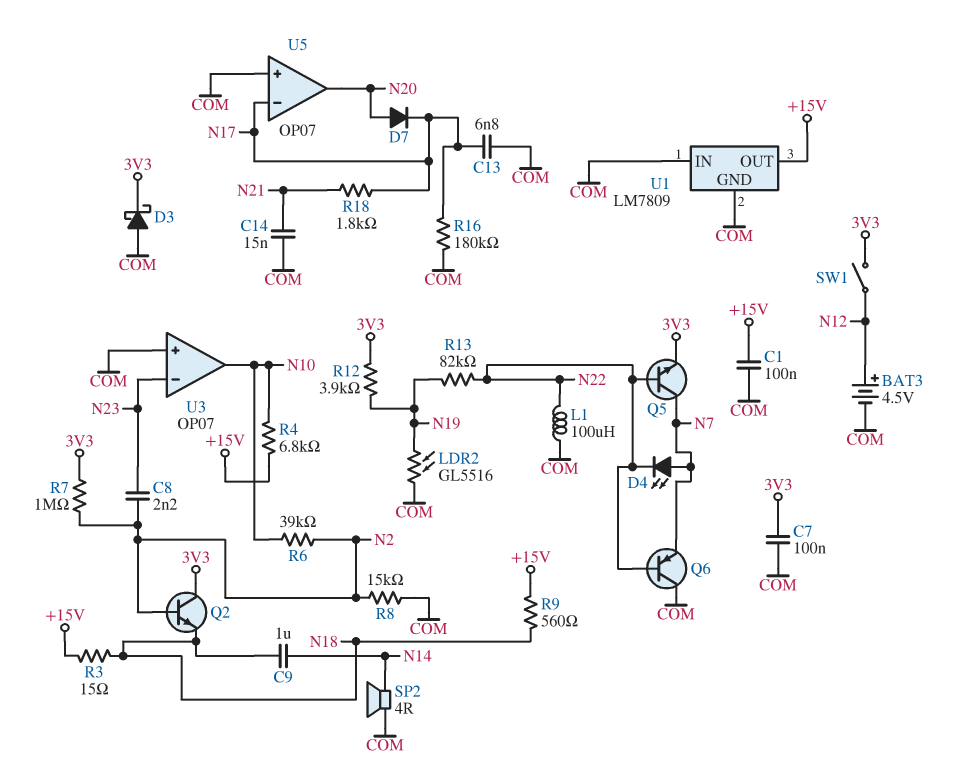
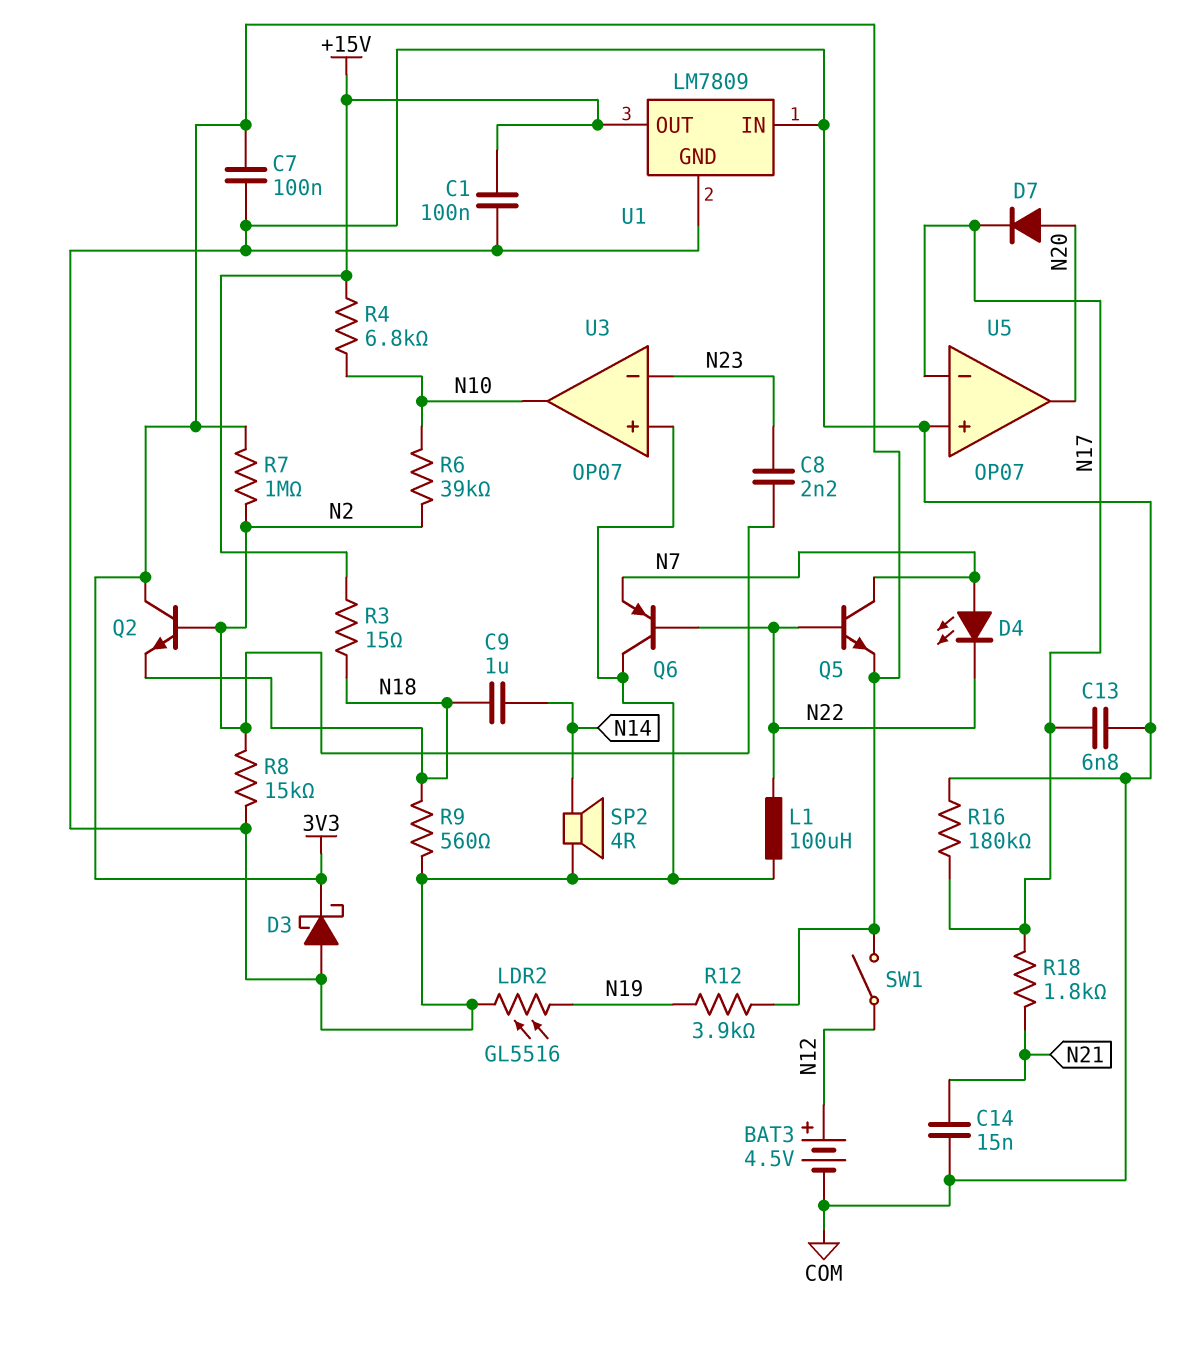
R9: 560 (+15V, N18) -> 560 (COM, N18)
R13: 82k (N19, N22) -> none

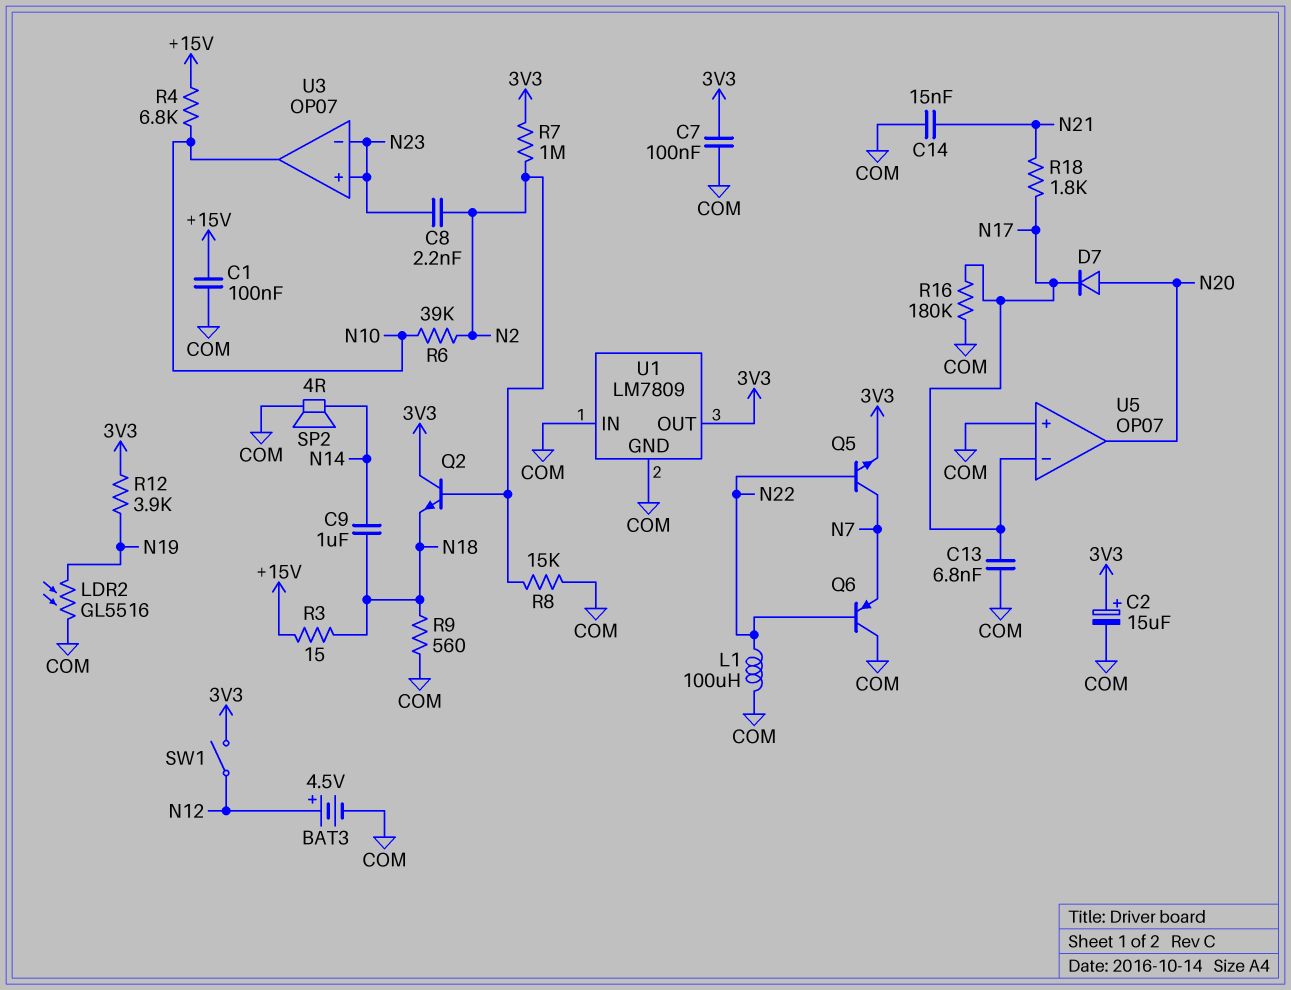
C2: none -> 15uF (plus 3V3, minus COM)
D3: schottky (A COM, K 3V3) -> none
D4: LED (A N7, K N22) -> none
U1 pin OUT: +15V -> 3V3
U3 pin in+: COM -> N23

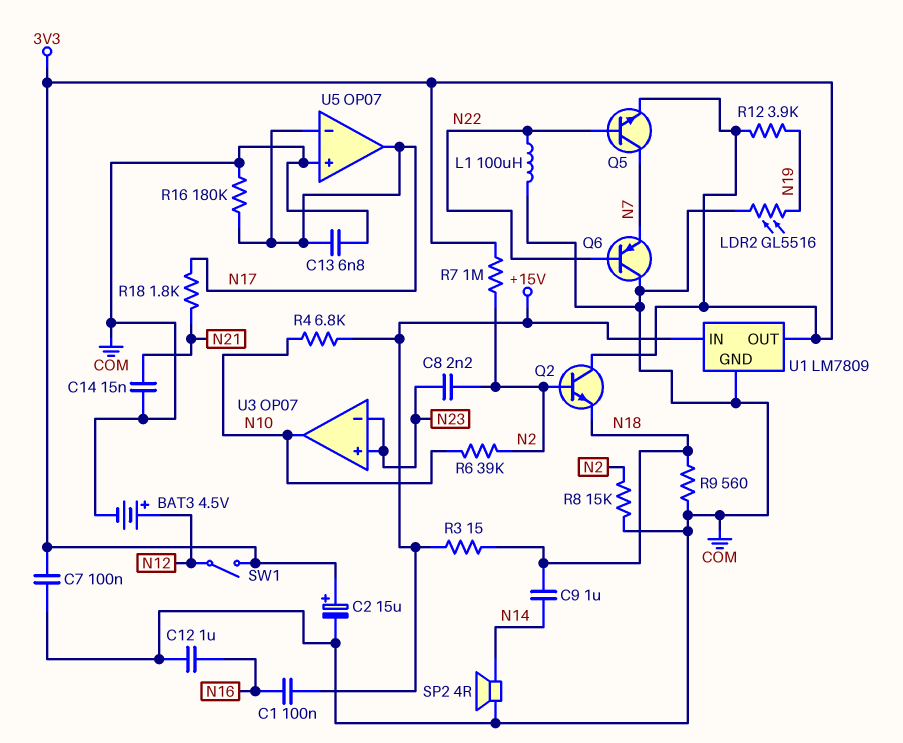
C1: 100nF (+15V, COM) -> 100nF (+15V, N16)
C12: none -> 1uF (COM, N16)
D7: diode (A N20, K N17) -> none
U1 pin IN: COM -> +15V
U5 pin out: N20 -> N17

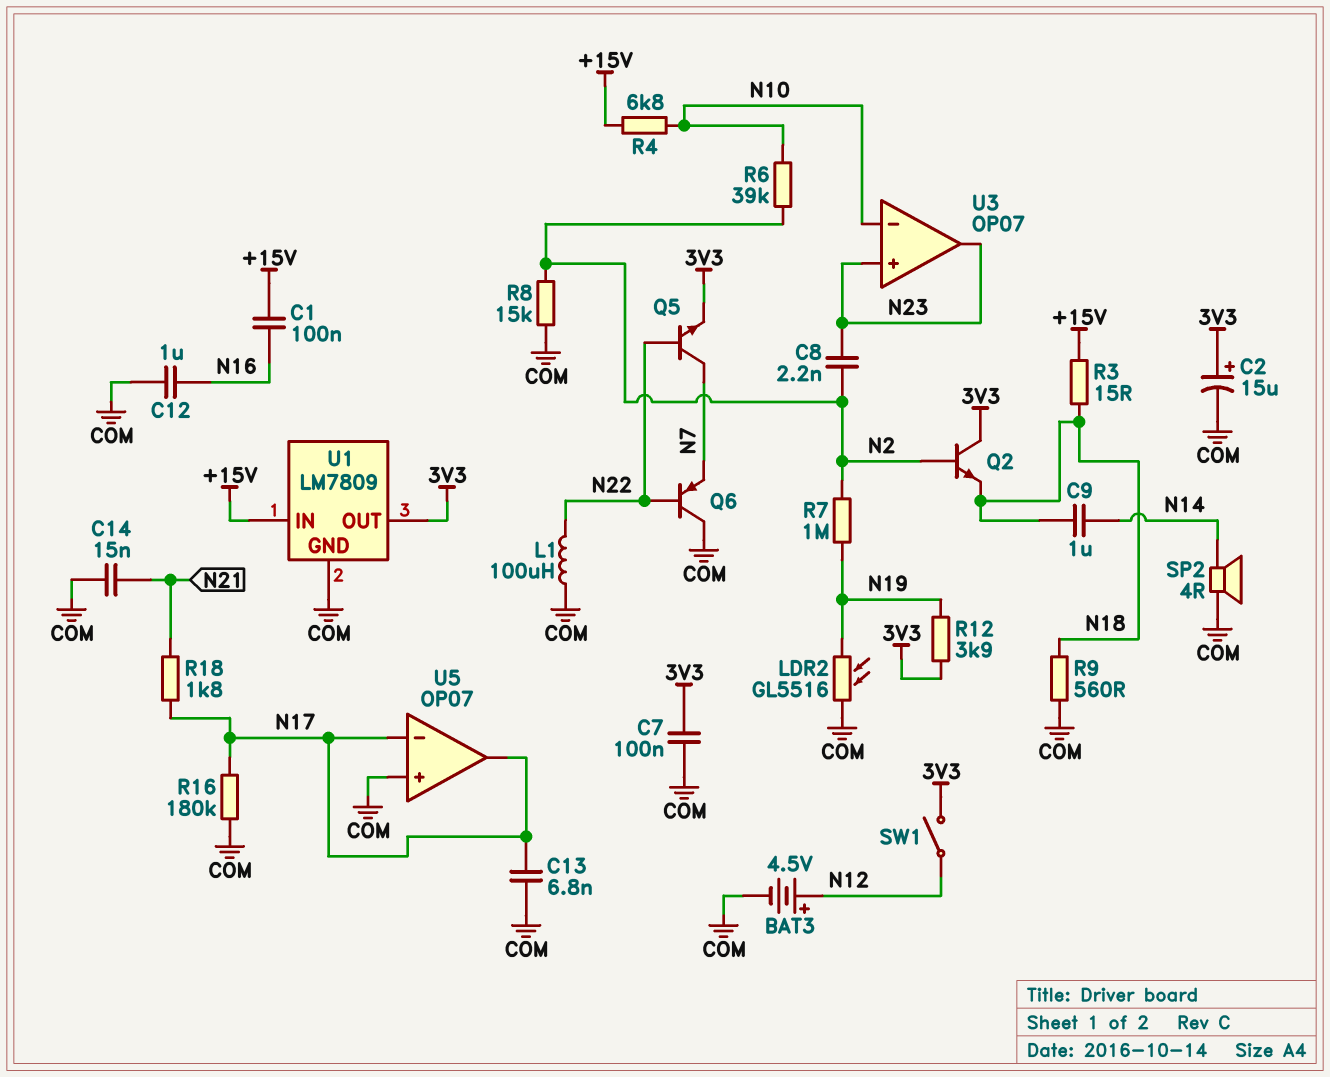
R7: 1M (3V3, N2) -> 1M (N2, N19)
U3 pin in-: N23 -> N10
U3 pin out: N10 -> N23

